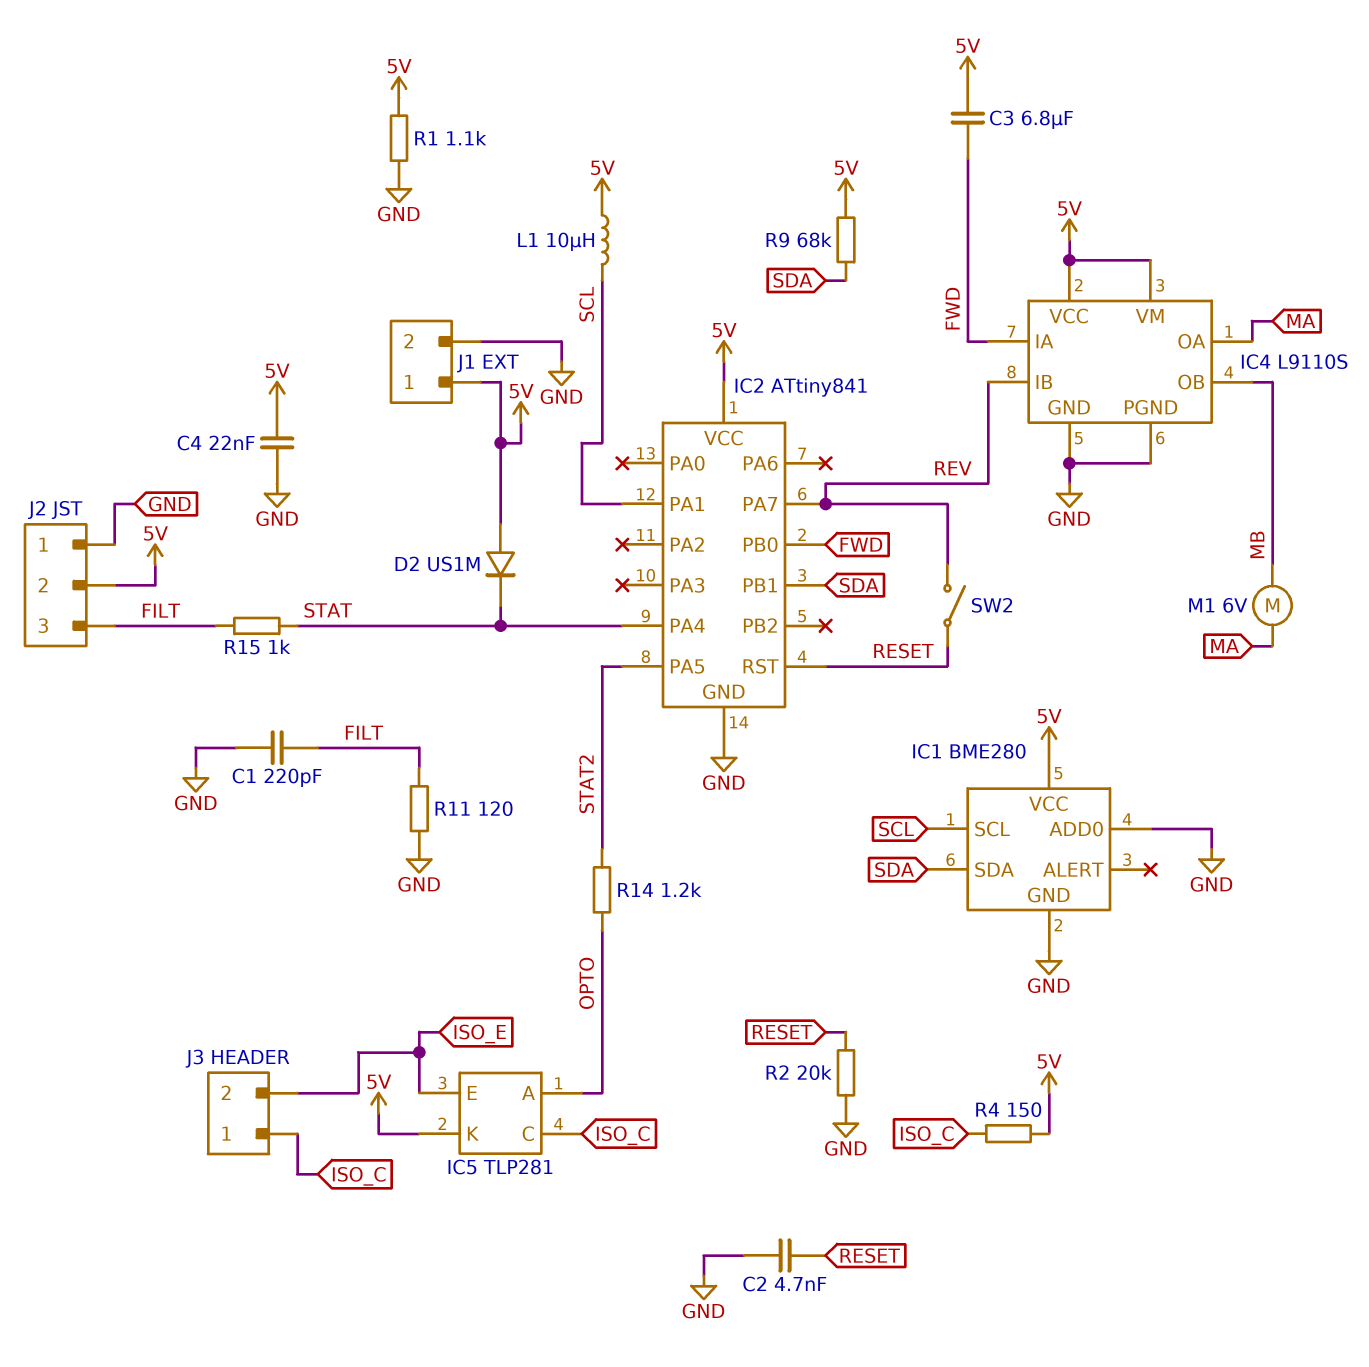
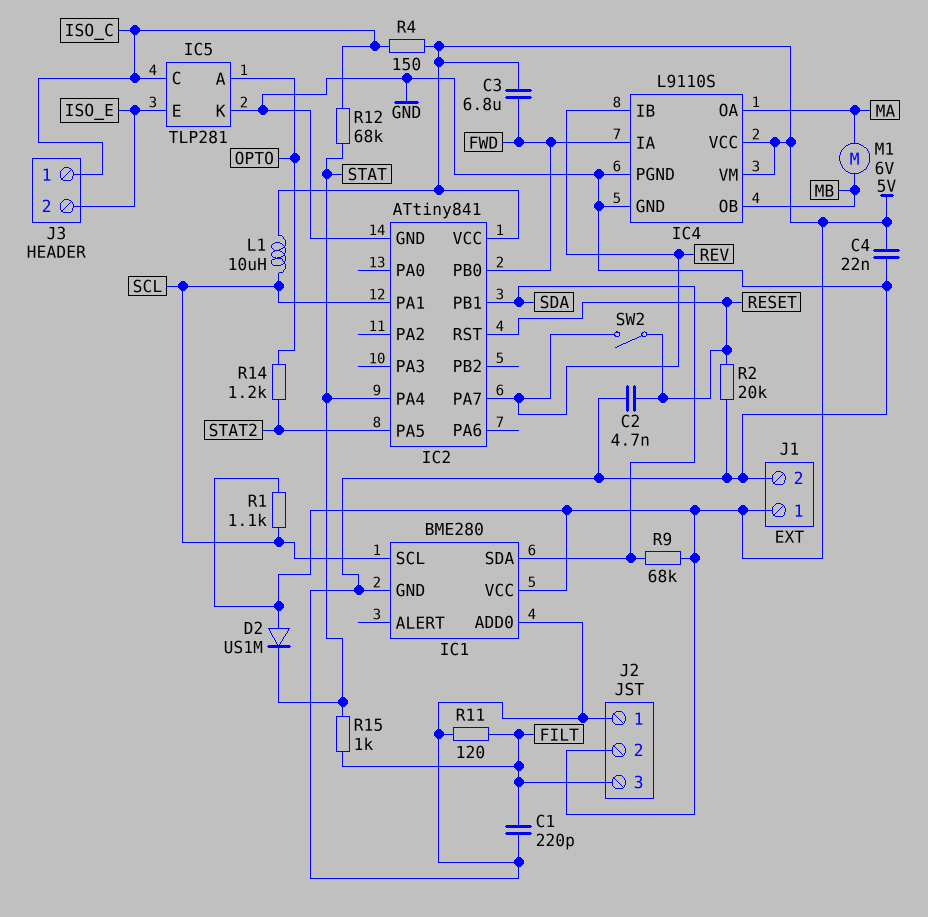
IC5 pin K: 5V -> GND
R1: 1.1k (5V, GND) -> 1.1k (5V, SCL)
R12: none -> 68k (ISO_C, STAT)

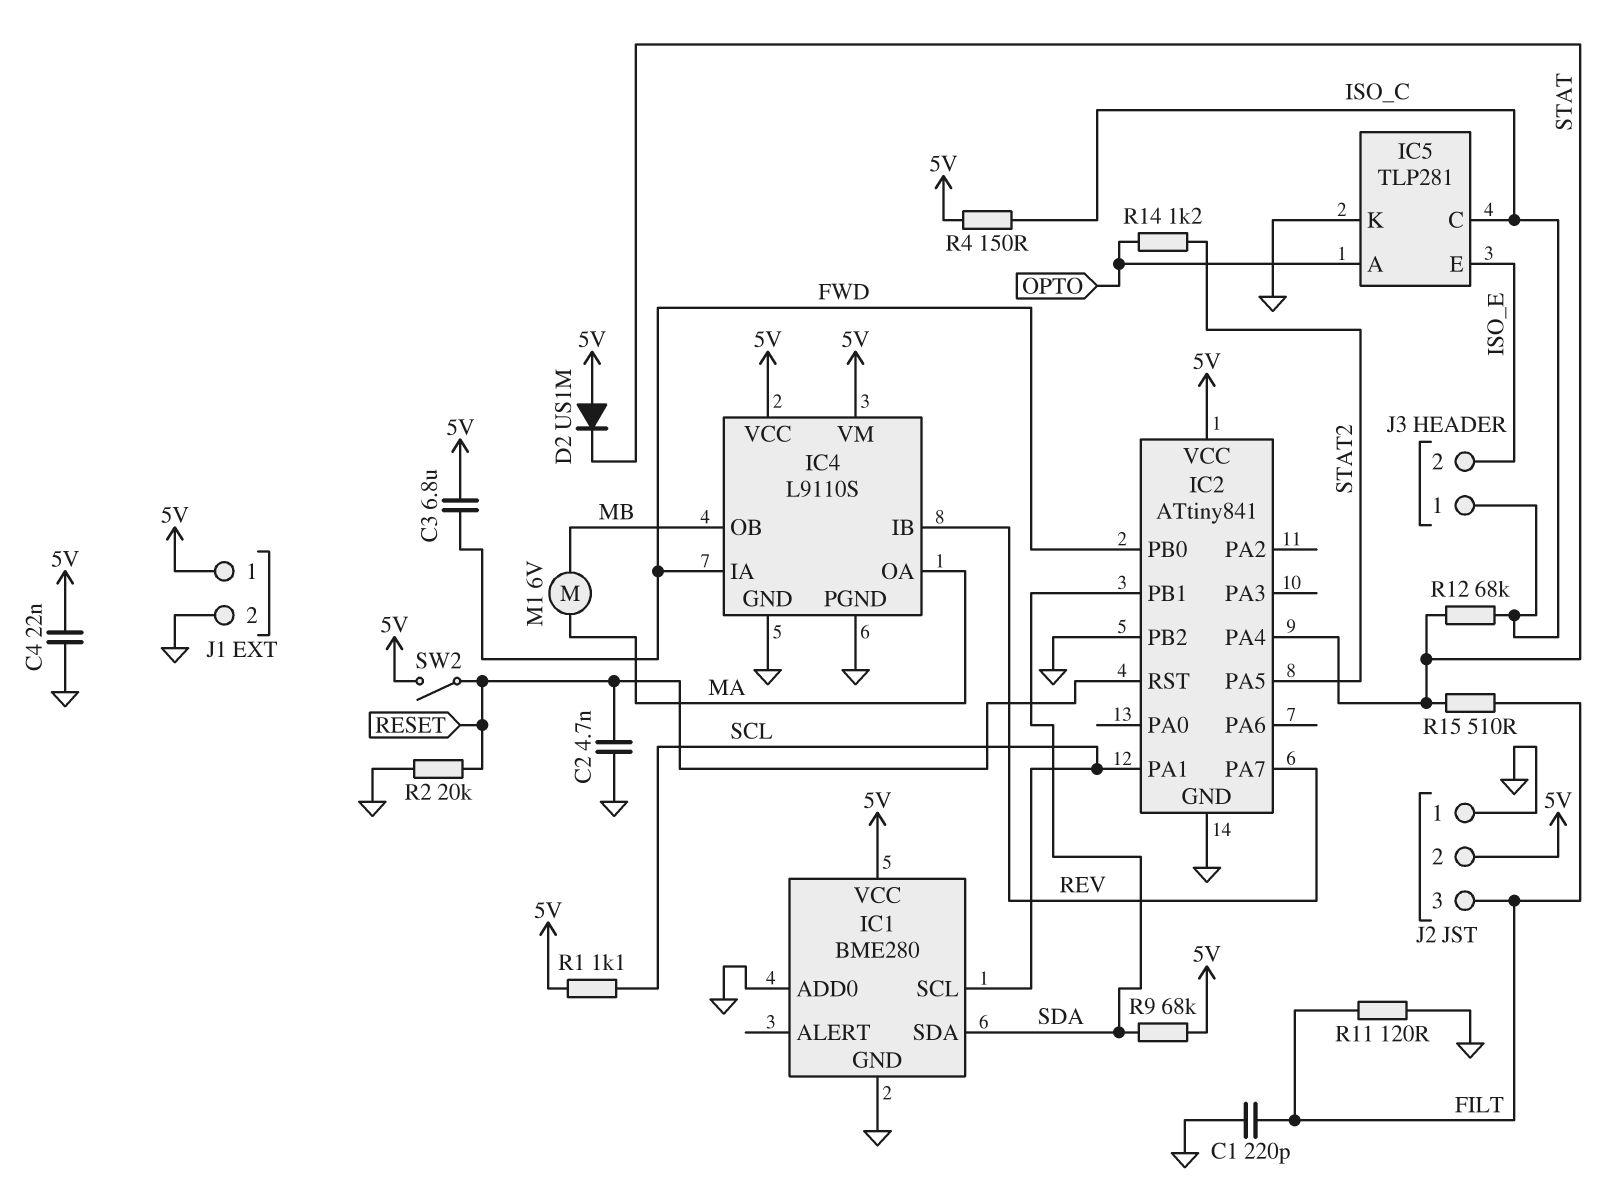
IC2 pin PB2: none -> GND
L1: 10uH (5V, SCL) -> none
R15: 1k (FILT, STAT) -> 510 (FILT, STAT)
SW2: switch (RESET, REV) -> switch (5V, RESET)

